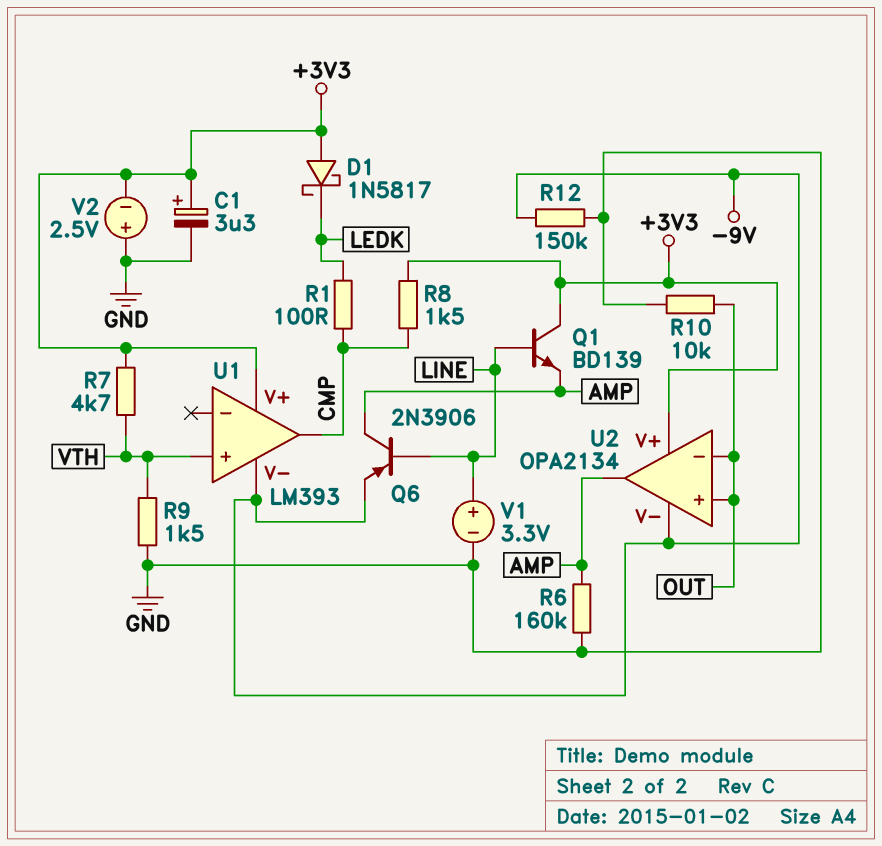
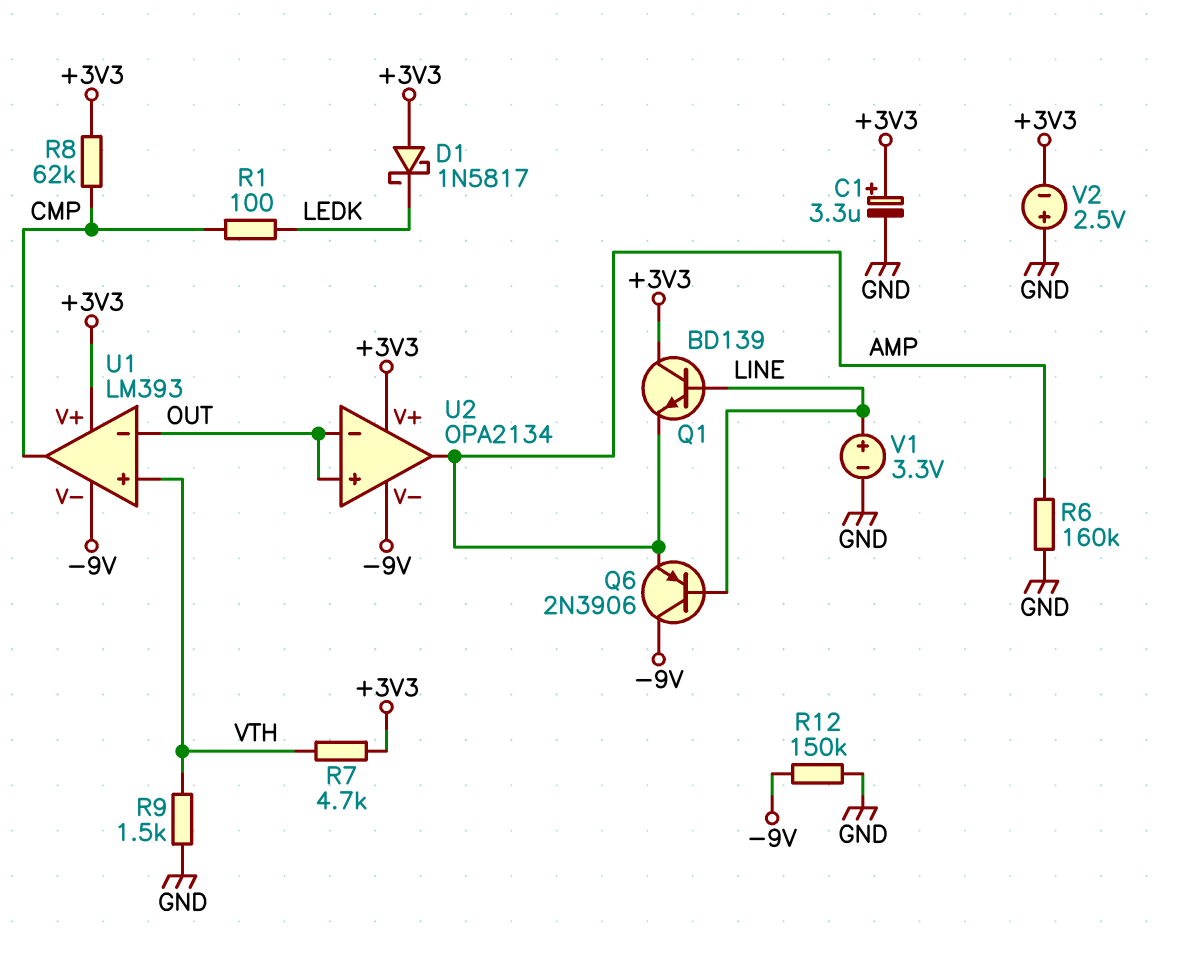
Q6: PNP 2N3906 (B LINE, C AMP, E -9V) -> PNP 2N3906 (B LINE, C -9V, E AMP)
R8: 1.5k (+3V3, CMP) -> 62k (+3V3, CMP)
R10: 10k (GND, OUT) -> none
U1 pin in-: none -> OUT

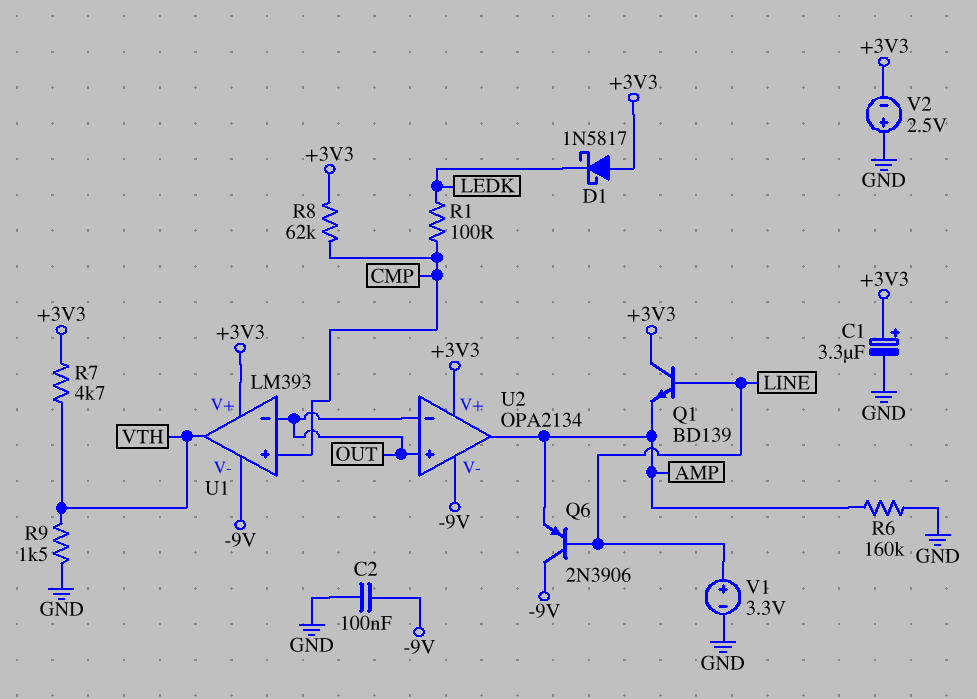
C2: none -> 100nF (-9V, GND)
R12: 150k (-9V, GND) -> none
U1 pin in+: VTH -> CMP
U1 pin out: CMP -> VTH

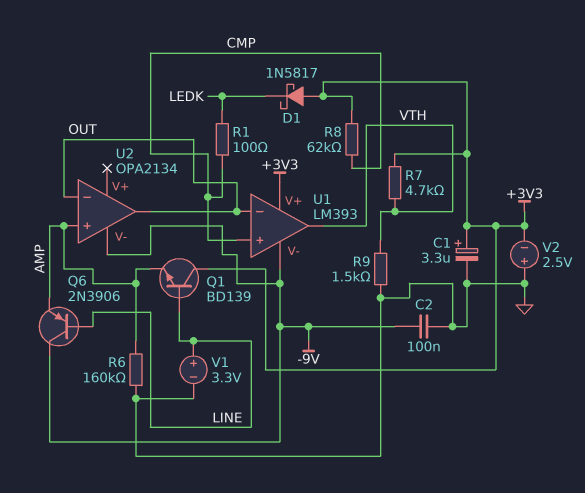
U2 pin V+: +3V3 -> none
U2 pin in+: OUT -> AMP
U2 pin out: AMP -> OUT

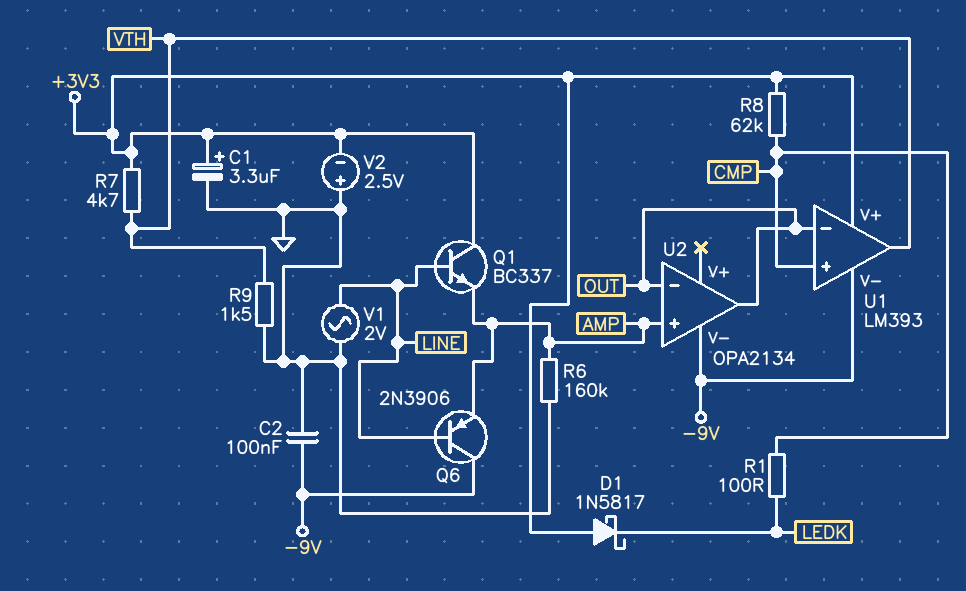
Q1: NPN BD139 (B LINE, C +3V3, E AMP) -> NPN BC337 (B LINE, C +3V3, E AMP)
V1: 3.3V (plus LINE, minus GND) -> AC 2V (GND, LINE)

